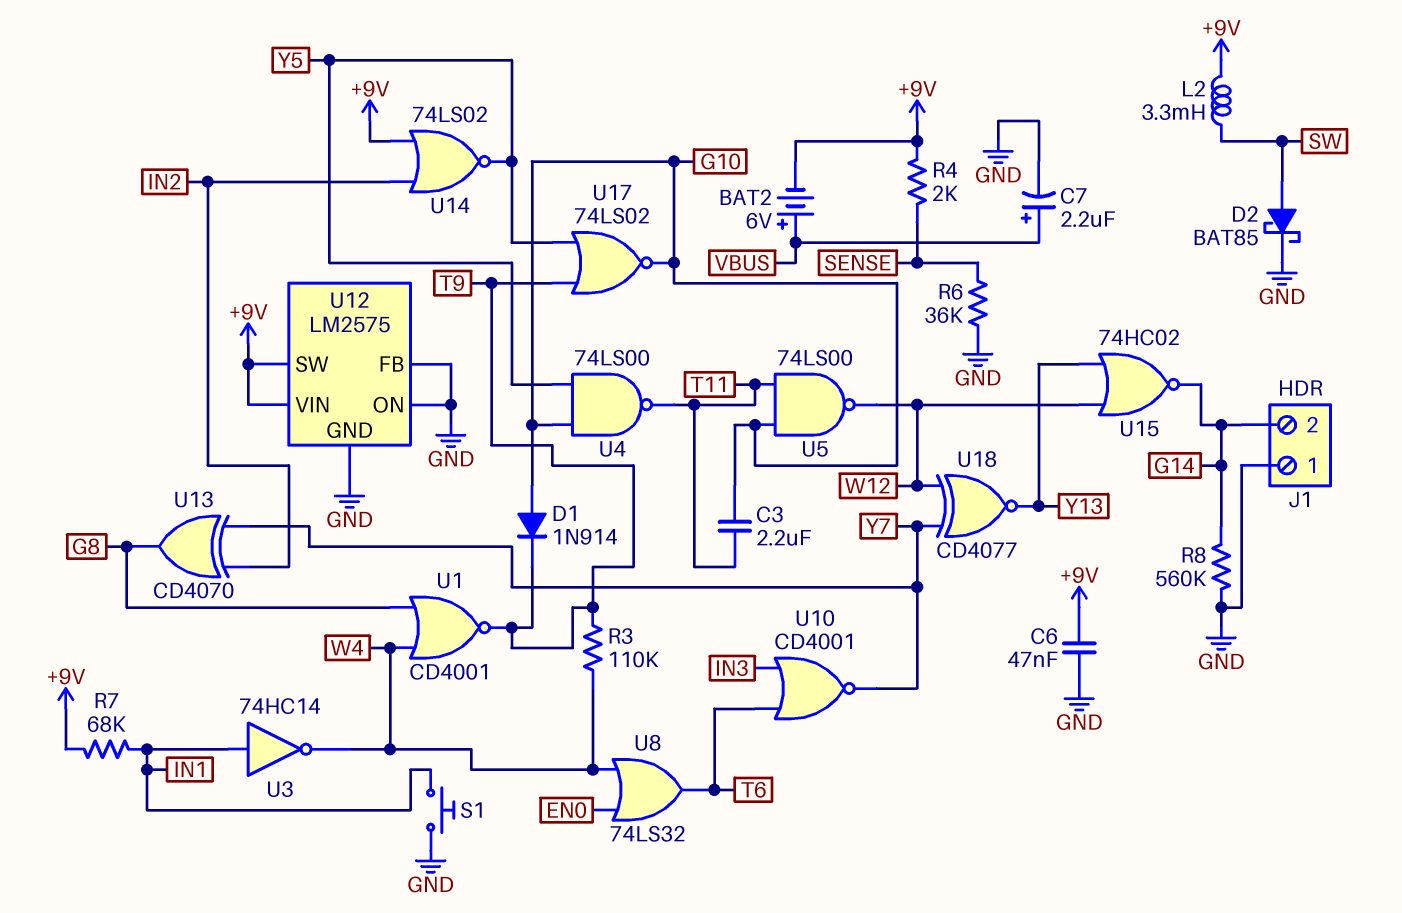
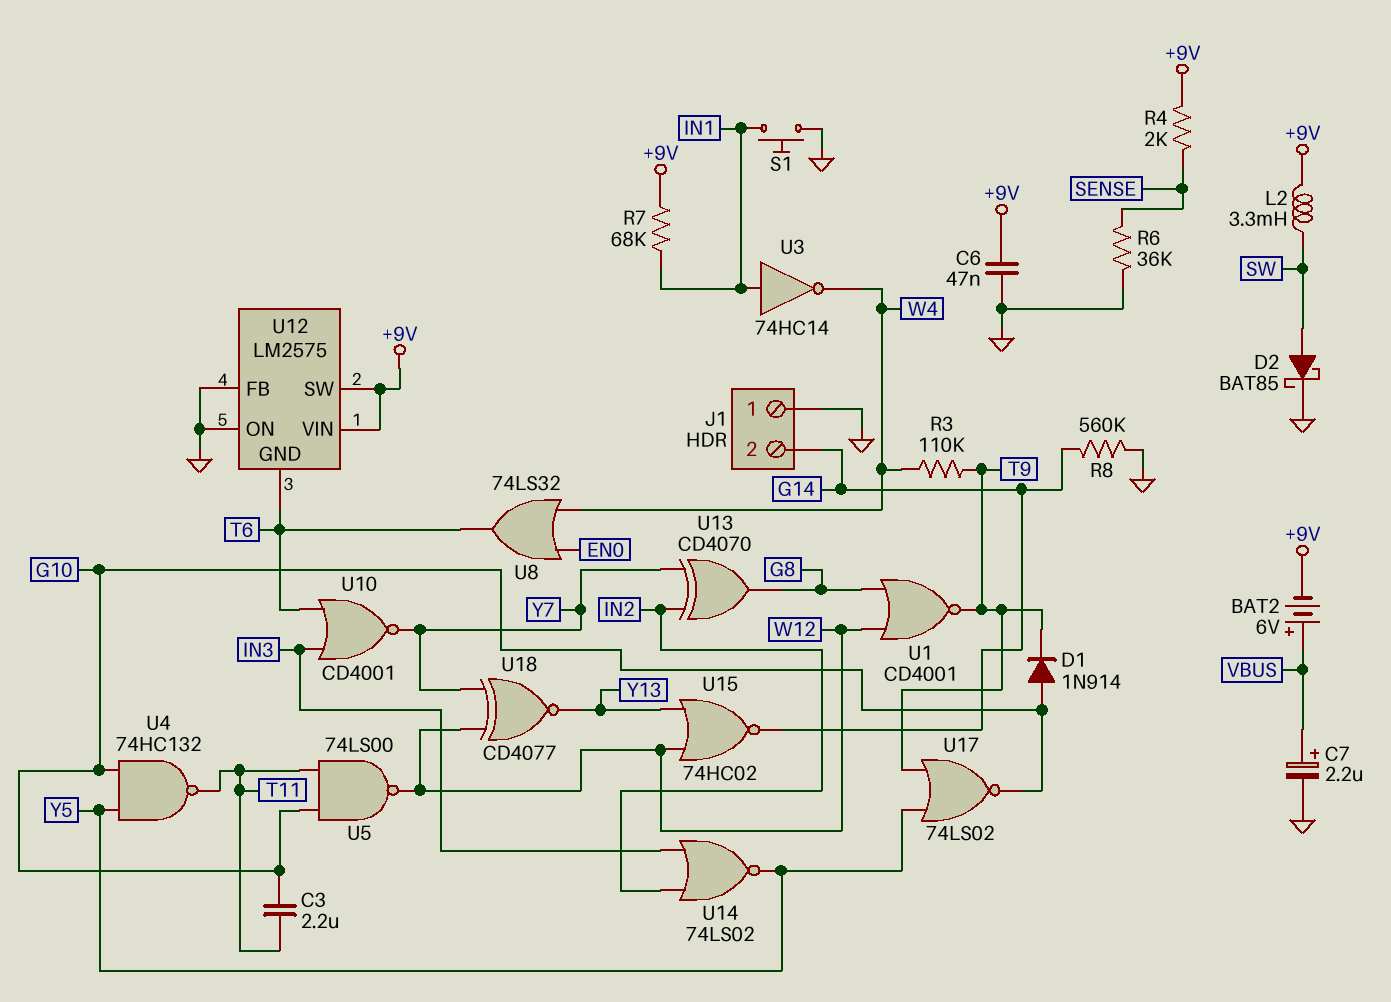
U1: NOR CD4001 (in G8, in W4, out T9) -> NOR CD4001 (in G8, in W12, out T9)
U4: NAND 74LS00 (in G10, in Y5, out T11) -> NAND 74HC132 (in G10, in Y5, out T11)
U12 pin GND: GND -> T6
U14: NOR 74LS02 (in +9V, in IN2, out Y5) -> NOR 74LS02 (in IN2, in IN3, out Y5)

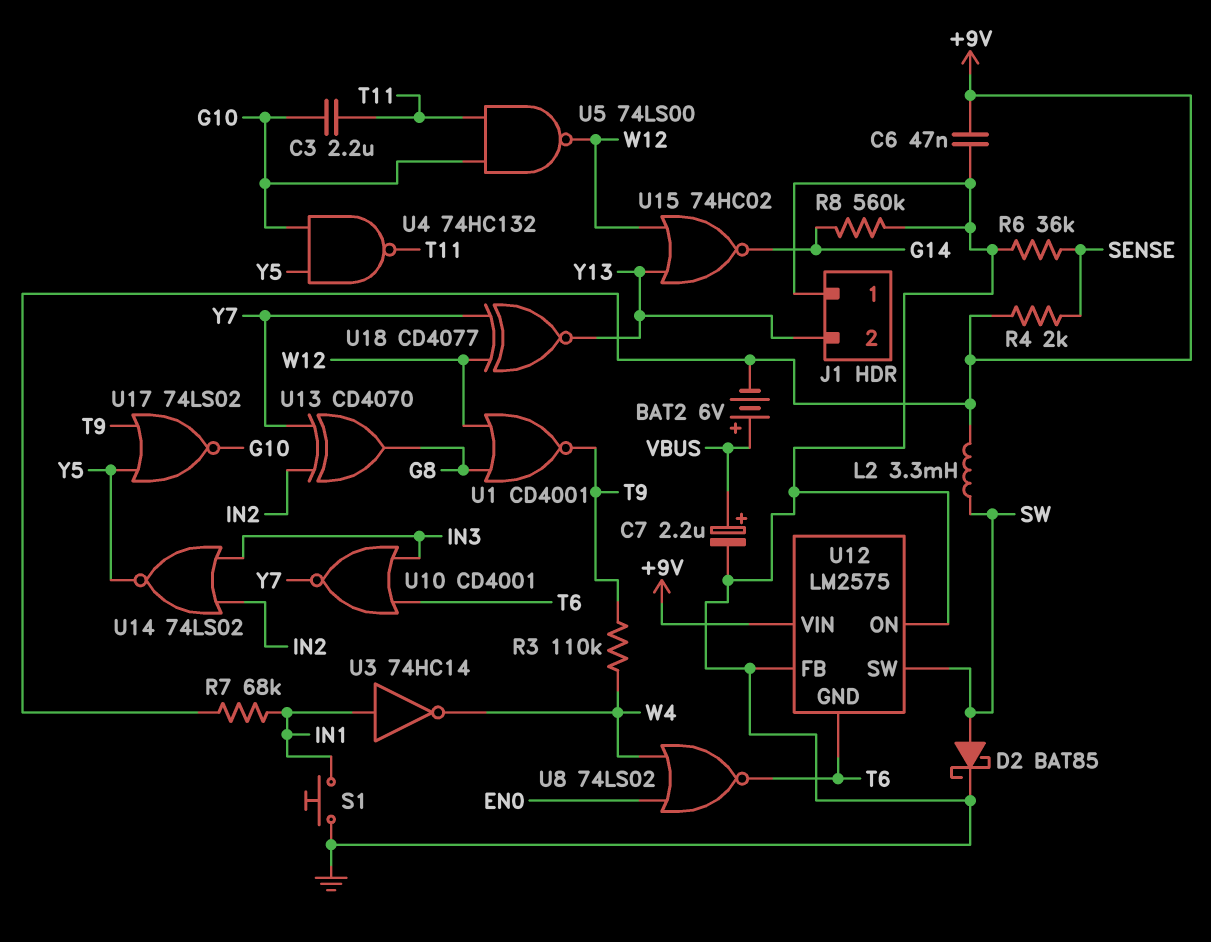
D1: diode 1N914 (A G10, K T9) -> none
J1 pin 2: G14 -> Y13
U8: OR 74LS32 (in EN0, in W4, out T6) -> NOR 74LS02 (in EN0, in W4, out T6)
U12 pin SW: +9V -> SW

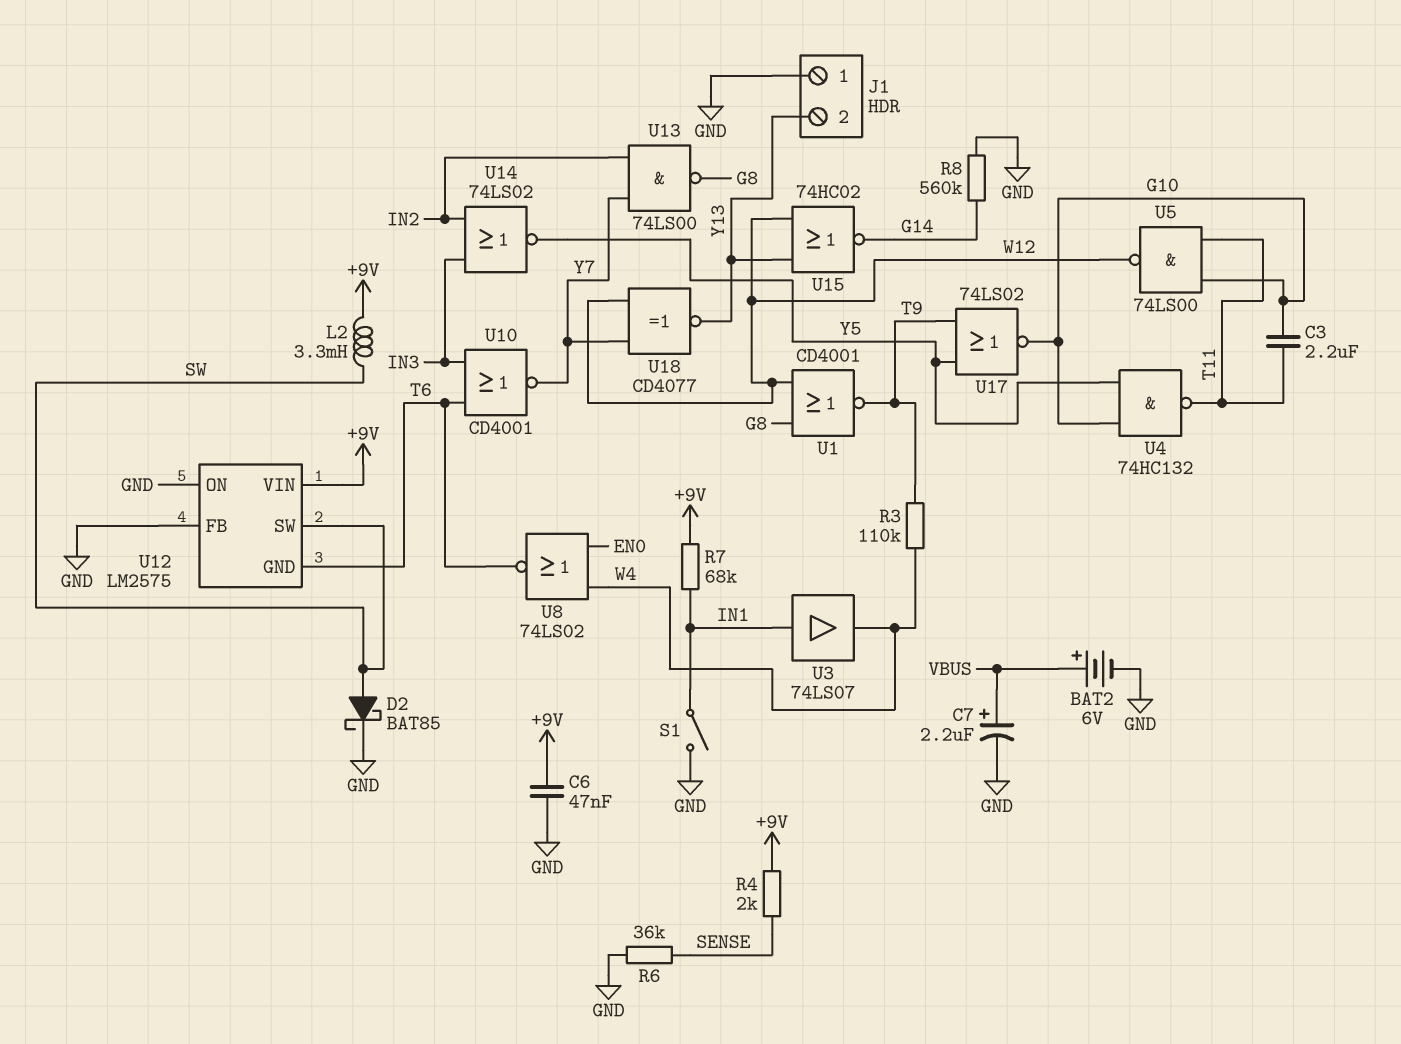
BAT2: 6V (plus VBUS, minus +9V) -> 6V (plus VBUS, minus GND)
S1: button (GND, IN1) -> switch (GND, IN1)
U3: NOT 74HC14 (in IN1, out W4) -> buffer 74LS07 (in IN1, out W4)
U13: XOR CD4070 (in IN2, in Y7, out G8) -> NAND 74LS00 (in IN2, in Y7, out G8)

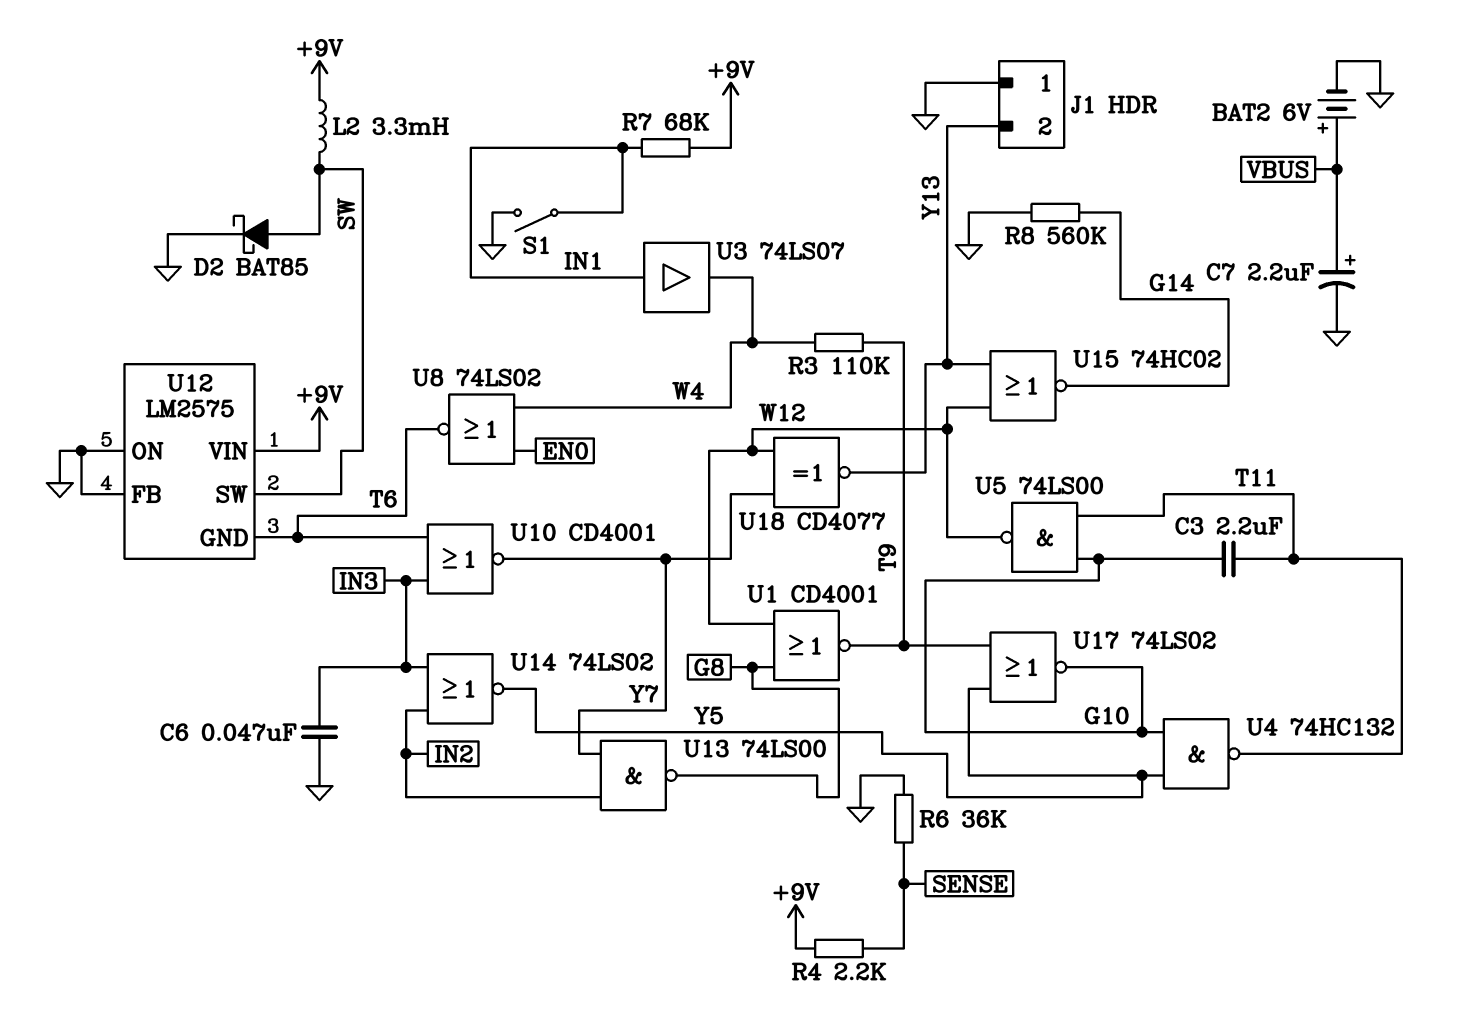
C6: 47nF (+9V, GND) -> 47nF (GND, IN3)
R4: 2k (+9V, SENSE) -> 2.2k (+9V, SENSE)

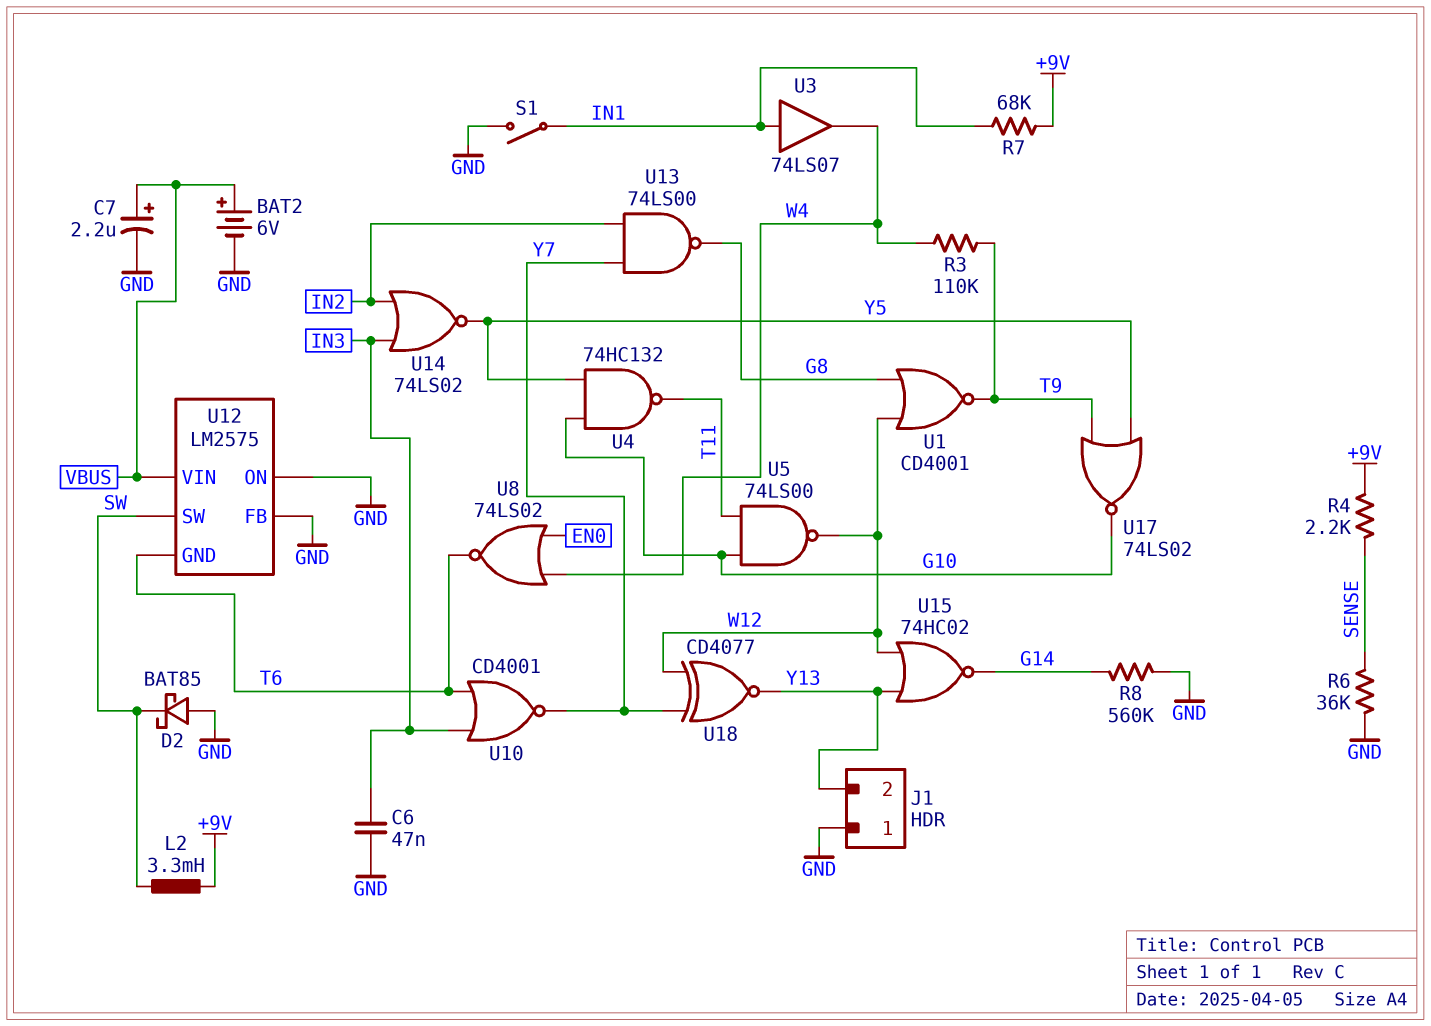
C3: 2.2uF (G10, T11) -> none
D2: schottky BAT85 (A SW, K GND) -> schottky BAT85 (A GND, K SW)
U12 pin VIN: +9V -> VBUS

